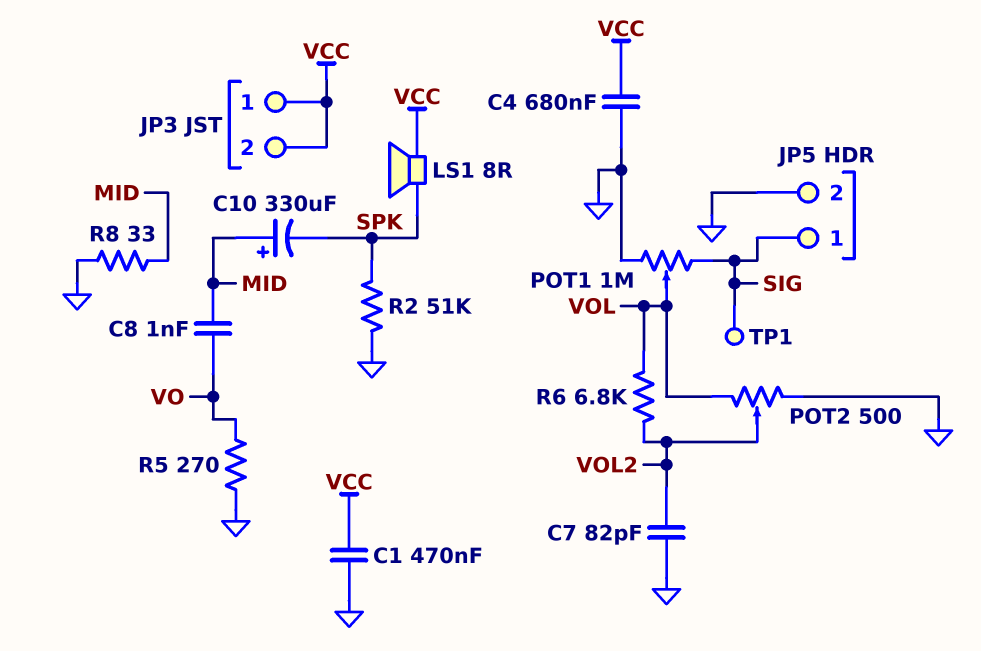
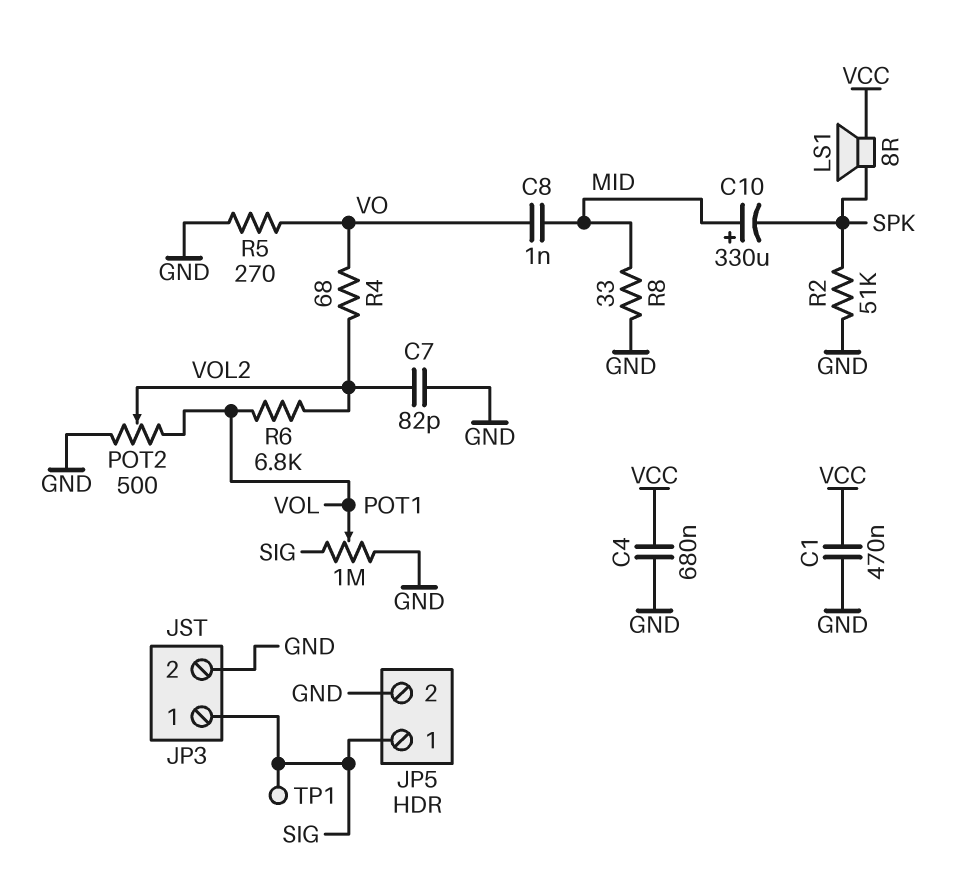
JP3 pin 1: VCC -> SIG
JP3 pin 2: VCC -> GND
R4: none -> 68 (VO, VOL2)

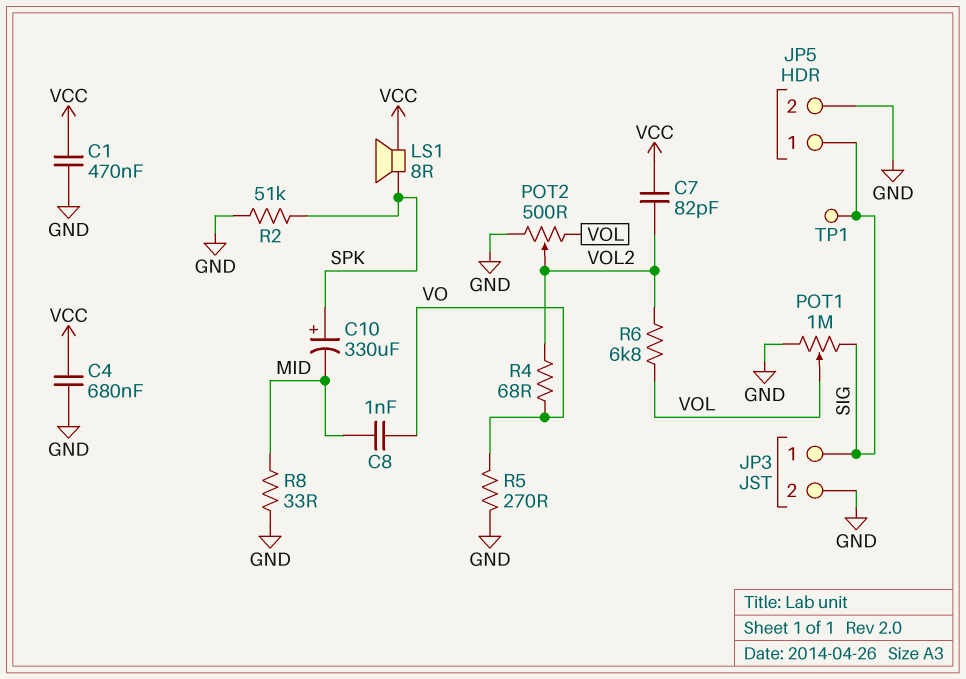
C7: 82pF (GND, VOL2) -> 82pF (VCC, VOL2)
C10: 330uF (plus MID, minus SPK) -> 330uF (plus SPK, minus MID)

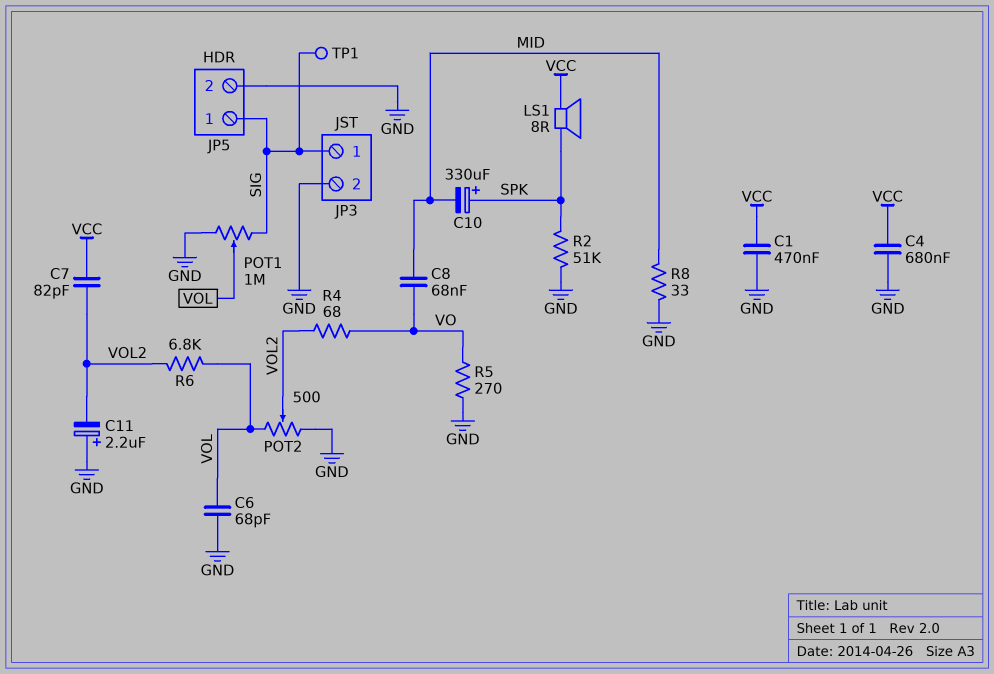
C6: none -> 68pF (GND, VOL)
C8: 1nF (MID, VO) -> 68nF (MID, VO)
C11: none -> 2.2uF (plus GND, minus VOL2)

